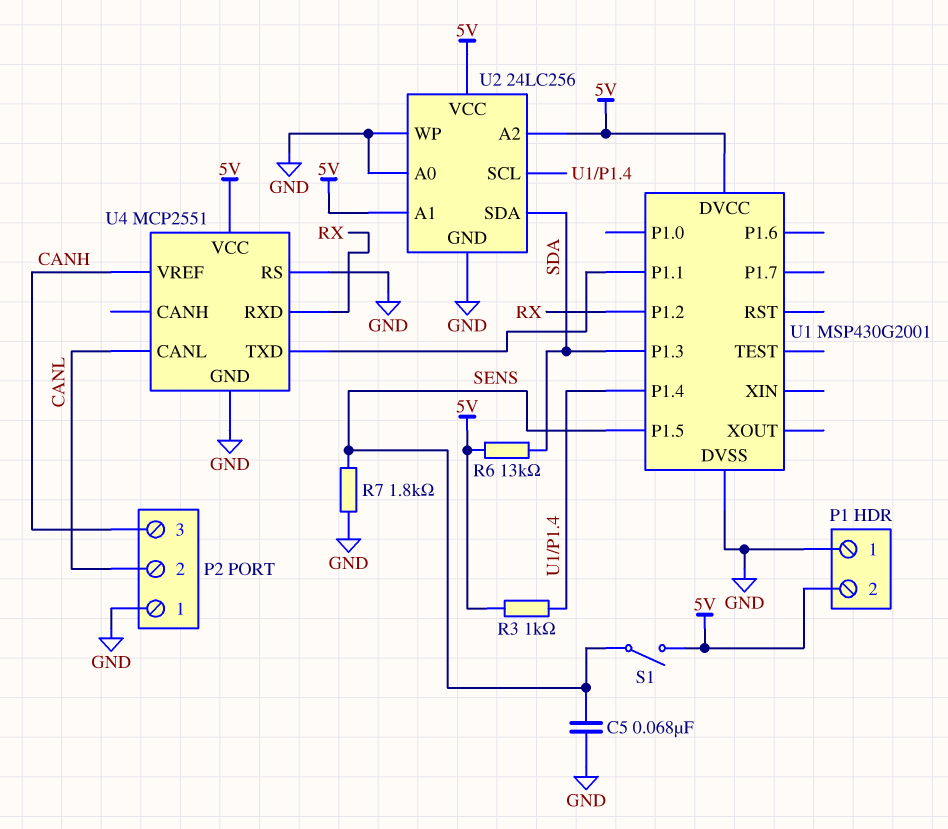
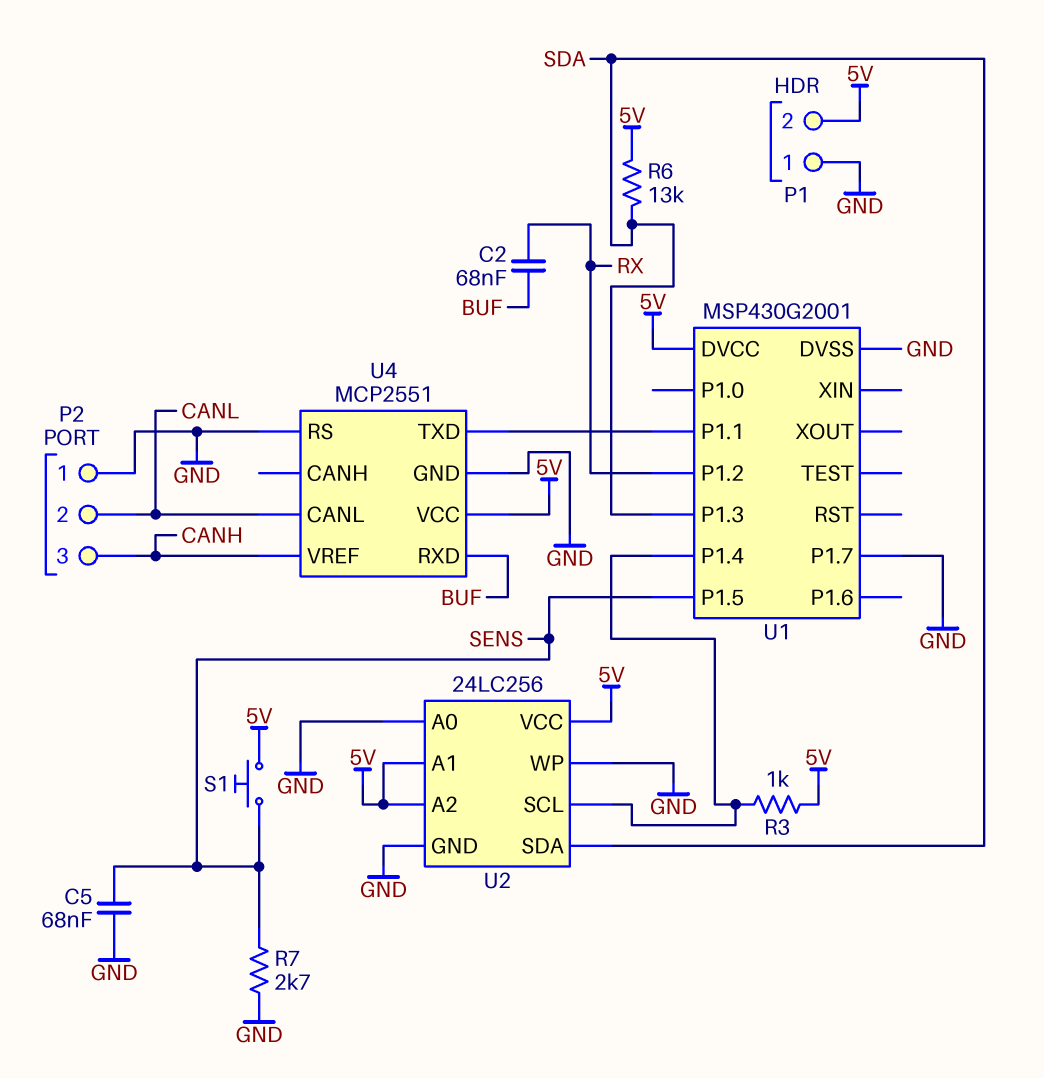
C2: none -> 68nF (BUF, RX)
R7: 1.8k (GND, SENS) -> 2.7k (GND, SENS)
S1: switch (5V, SENS) -> button (5V, SENS)
U1 pin P1.7: none -> GND
U4 pin RXD: RX -> BUF

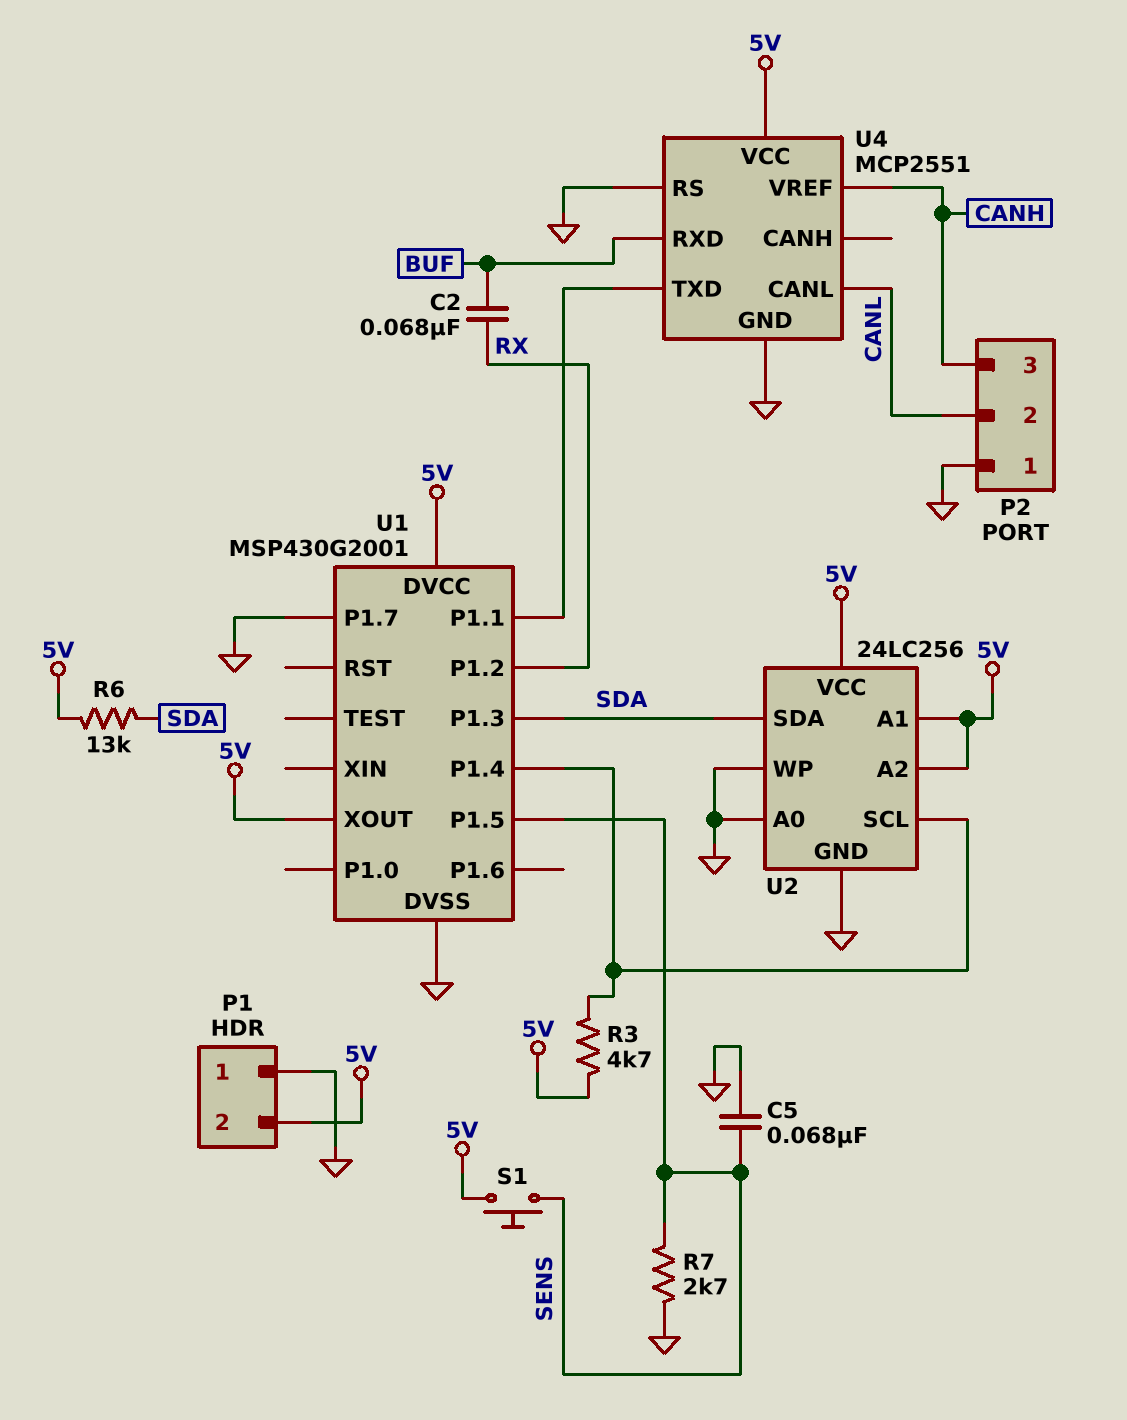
R3: 1k (5V, U1/P1.4) -> 4.7k (5V, U1/P1.4)
U1 pin XOUT: none -> 5V

